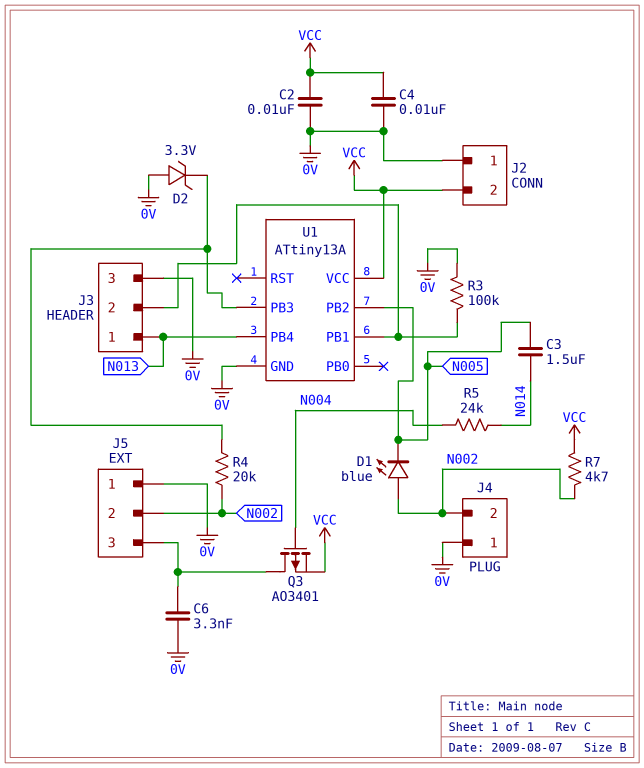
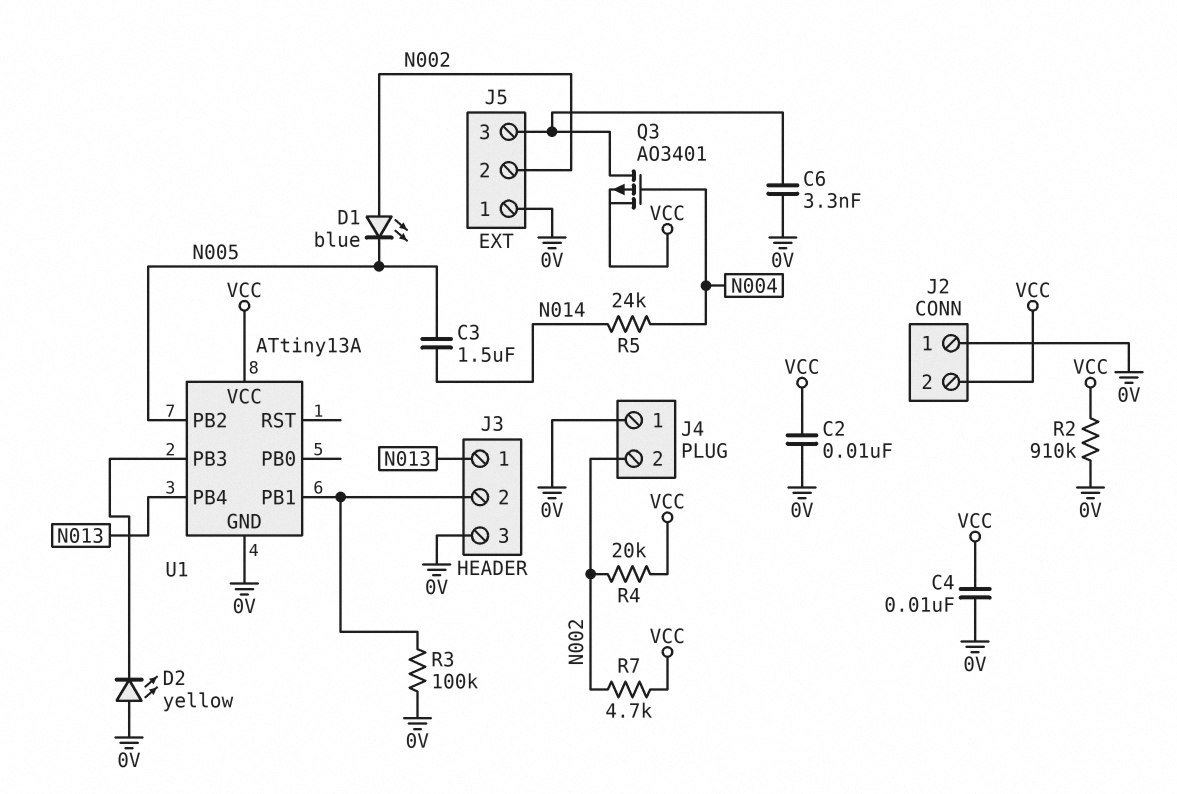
D2: zener 3.3V (A 0V, K U1/PB3) -> LED yellow (A 0V, K U1/PB3)
R2: none -> 910k (0V, VCC)
R4: 20k (N002, U1/PB3) -> 20k (N002, VCC)

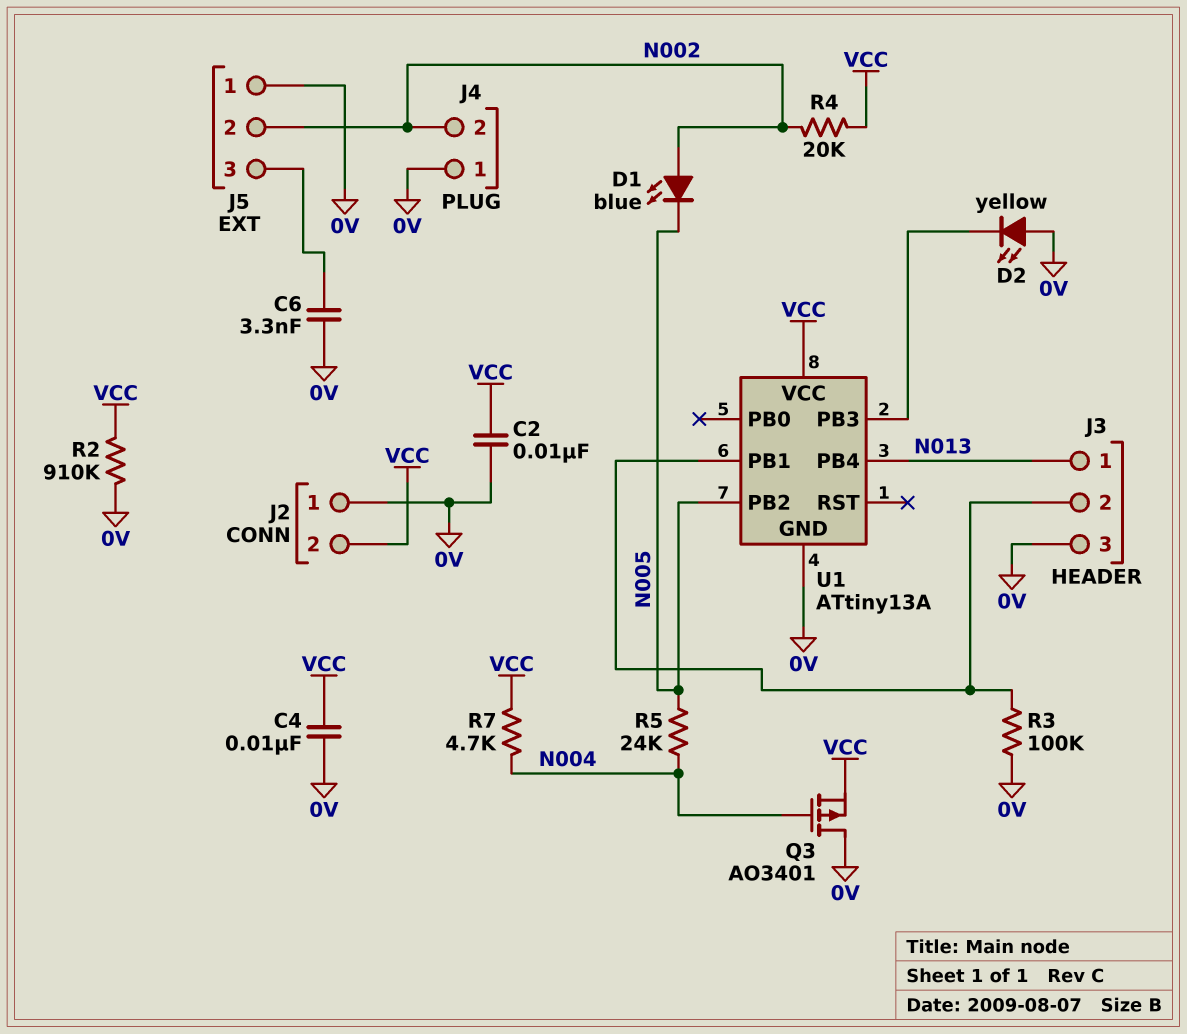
C3: 1.5uF (N005, N014) -> none
Q3: PMOS AO3401 (G N004, D J5/3, S VCC) -> PMOS AO3401 (G N004, D 0V, S VCC)
R5: 24k (N004, N014) -> 24k (N004, N005)
R7: 4.7k (N002, VCC) -> 4.7k (N004, VCC)

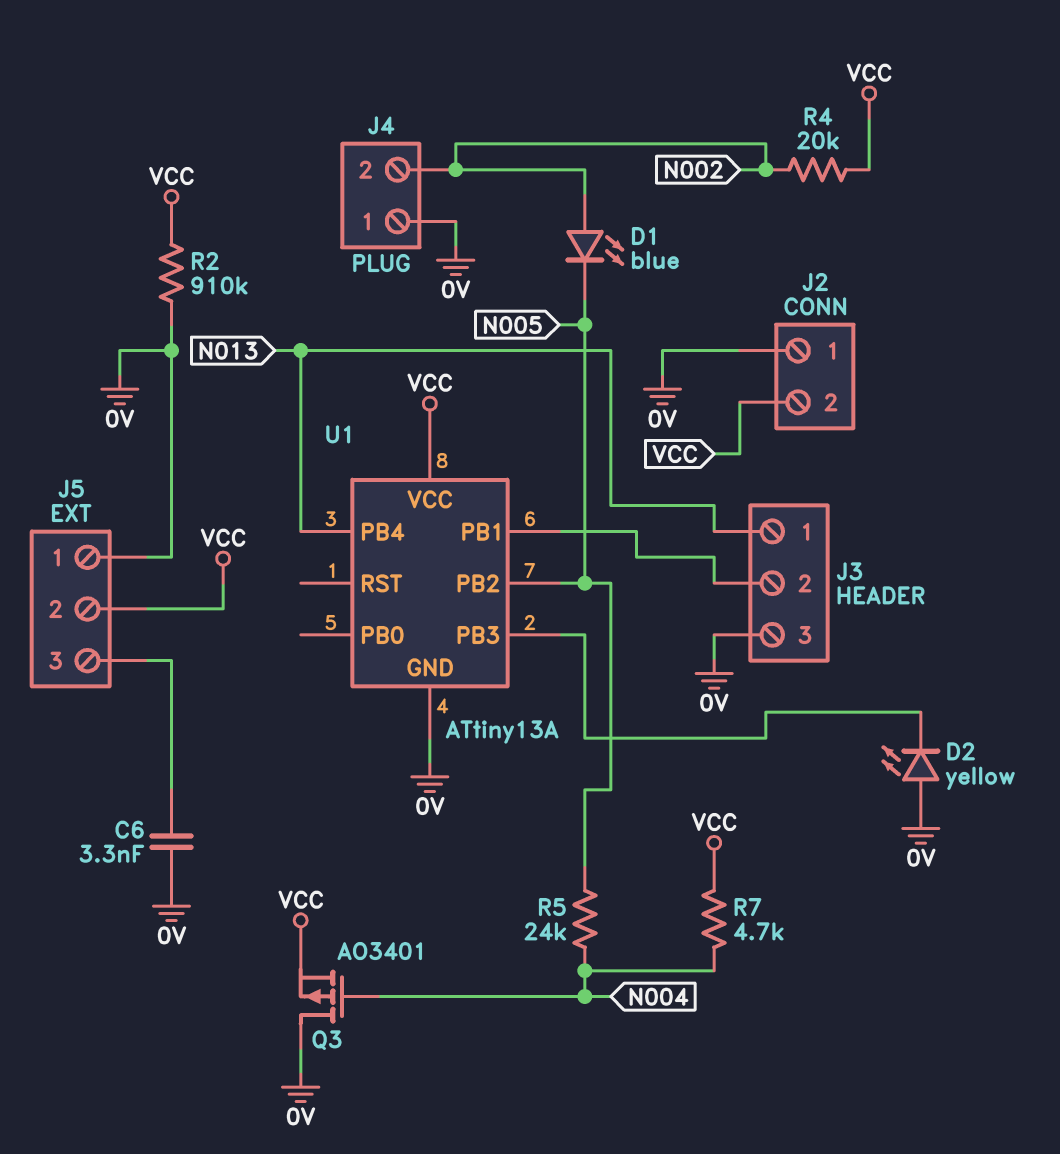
C2: 10nF (0V, VCC) -> none
C4: 10nF (0V, VCC) -> none
J5 pin 2: N002 -> VCC
R3: 100k (0V, J3/2) -> none

